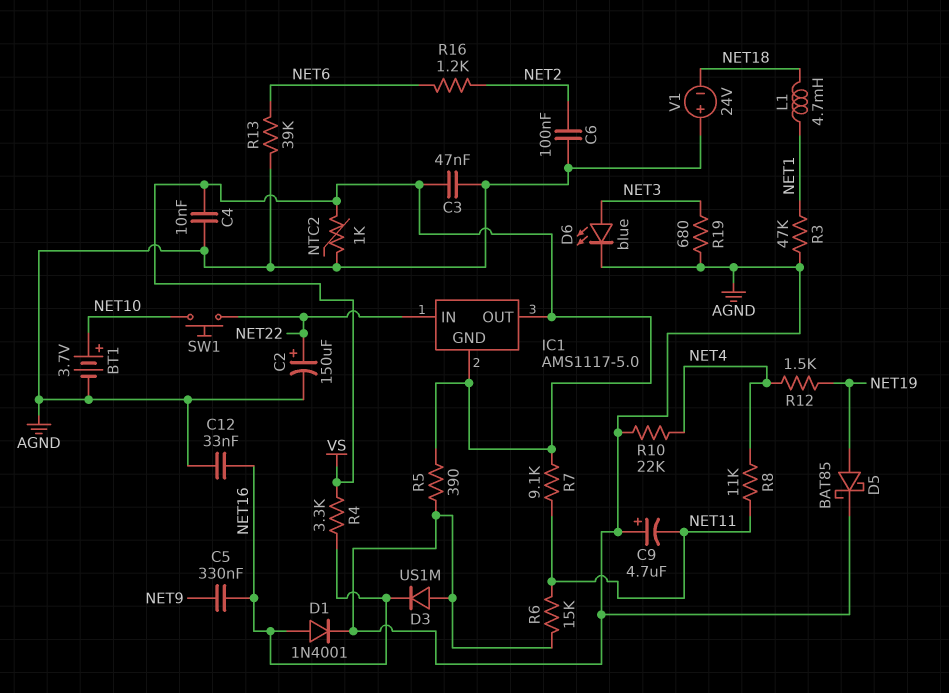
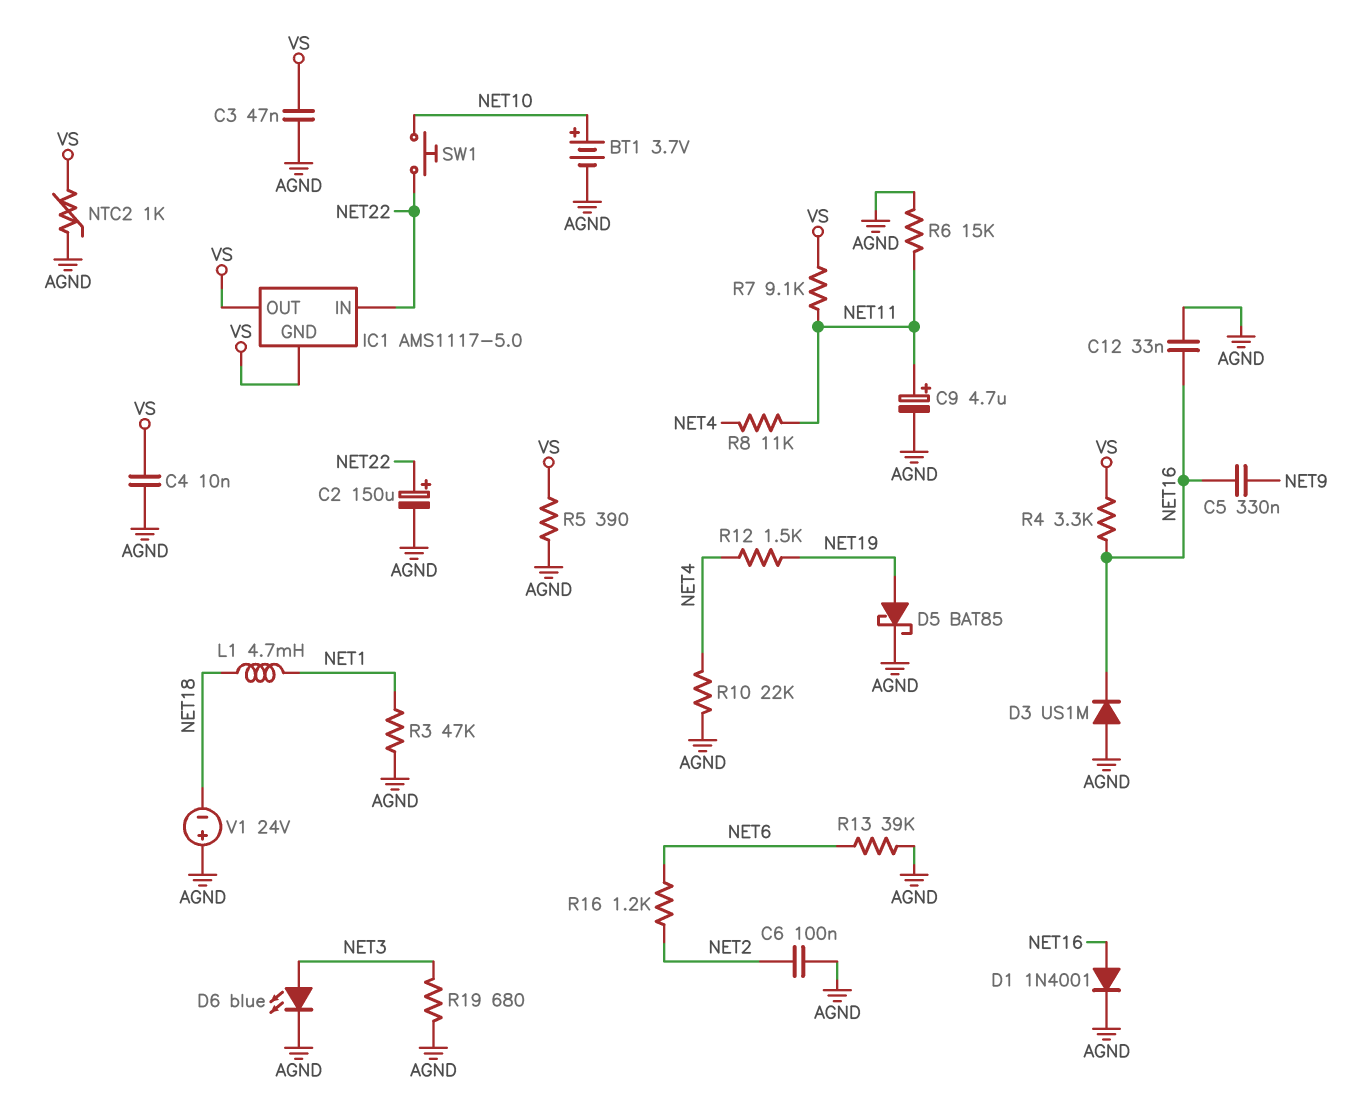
C9: 4.7uF (plus AGND, minus NET11) -> 4.7uF (plus NET11, minus AGND)

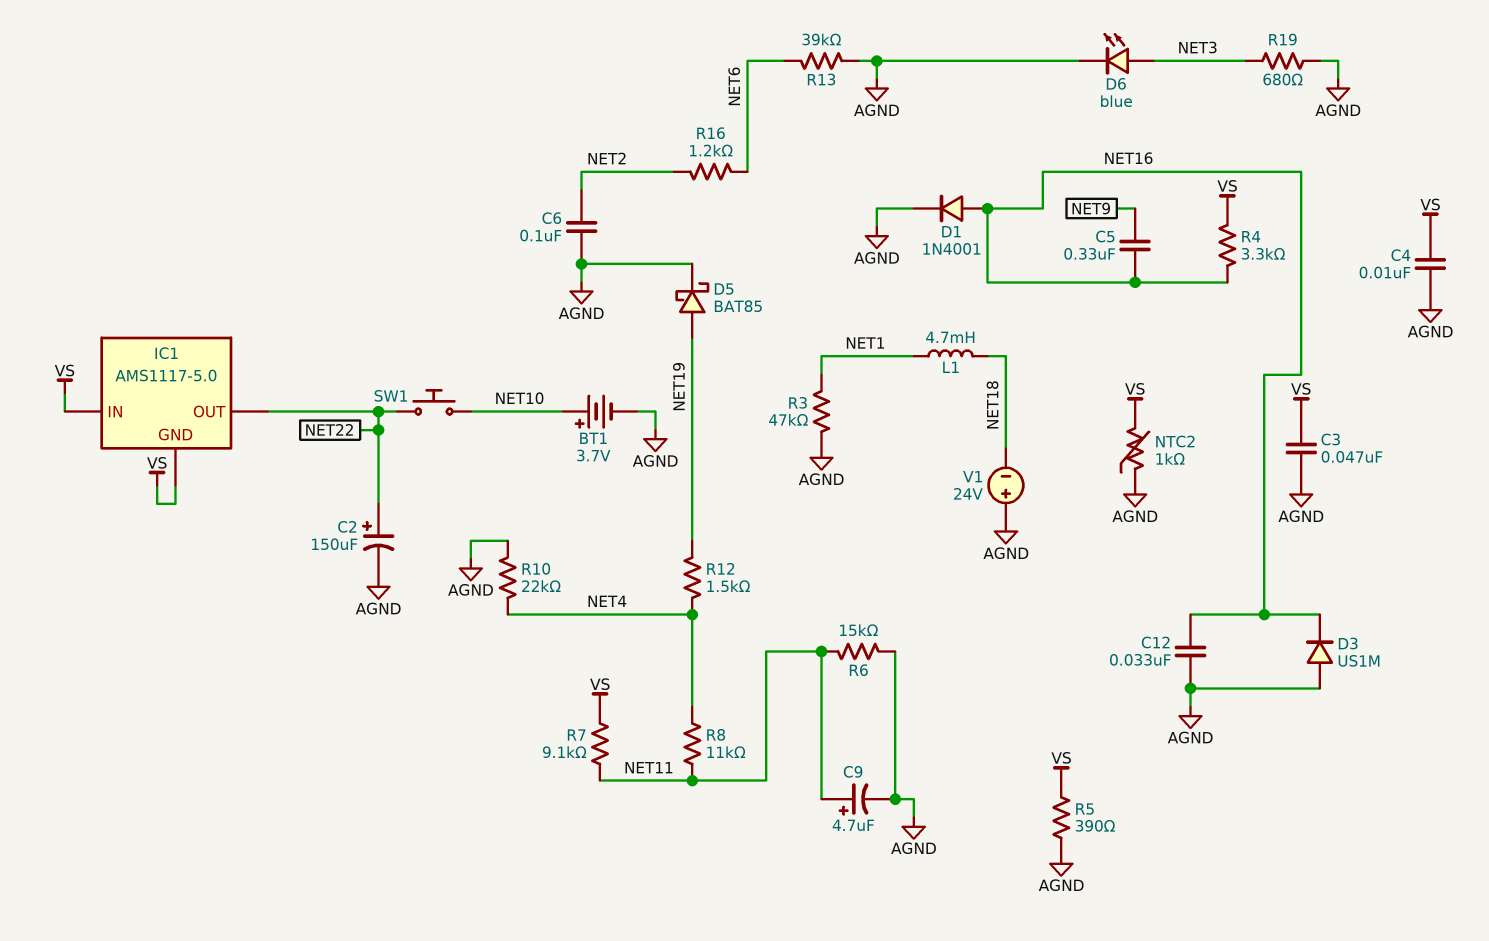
IC1 pin IN: NET22 -> VS
IC1 pin OUT: VS -> NET22

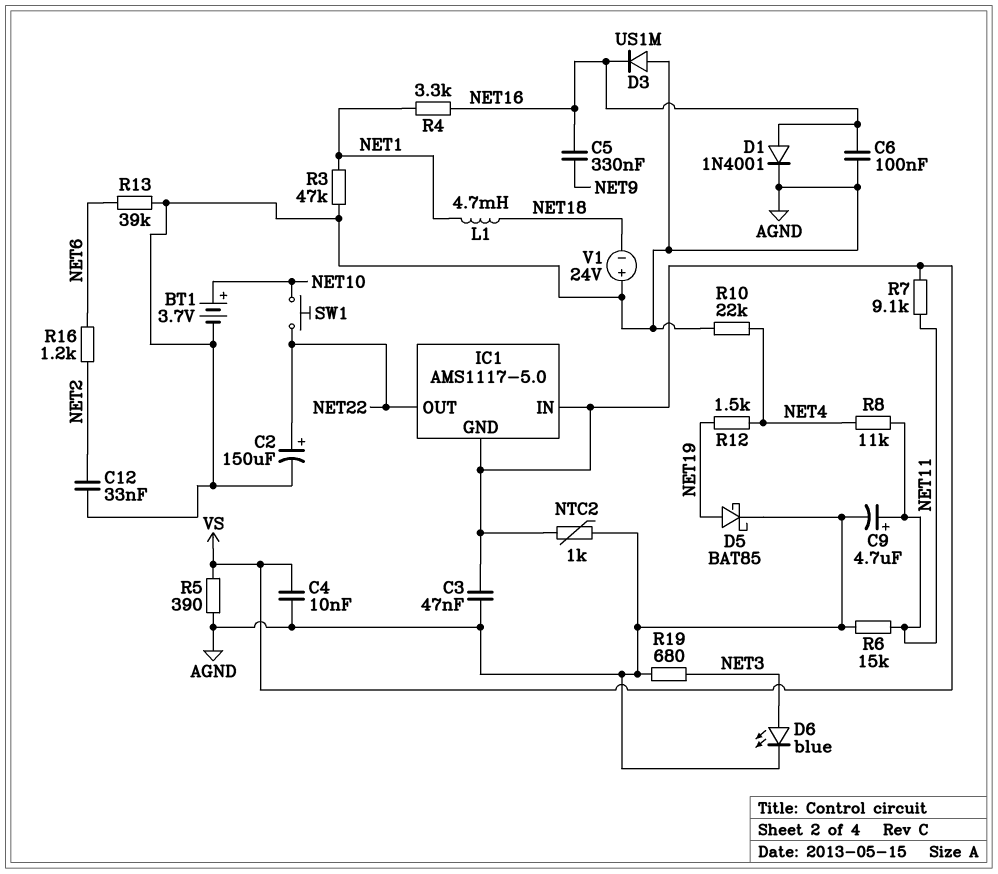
C6: 100nF (AGND, NET2) -> 100nF (AGND, NET16)
C12: 33nF (AGND, NET16) -> 33nF (AGND, NET2)
R4: 3.3k (NET16, VS) -> 3.3k (NET1, NET16)

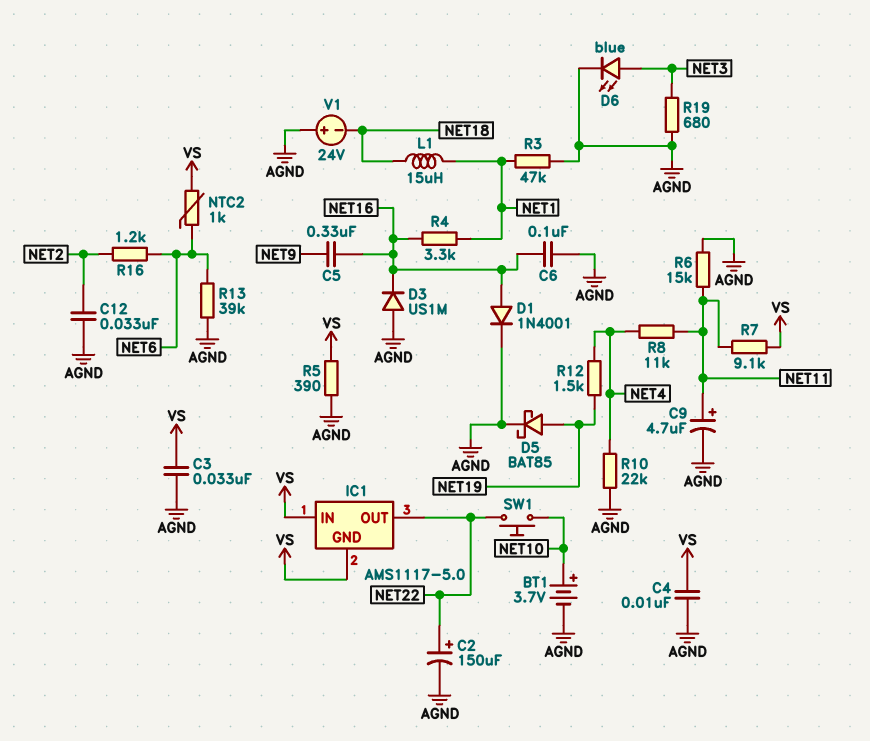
C3: 47nF (AGND, VS) -> 33nF (AGND, VS)
L1: 4.7mH (NET1, NET18) -> 15uH (NET1, NET18)
NTC2: 1k (AGND, VS) -> 1k (NET6, VS)

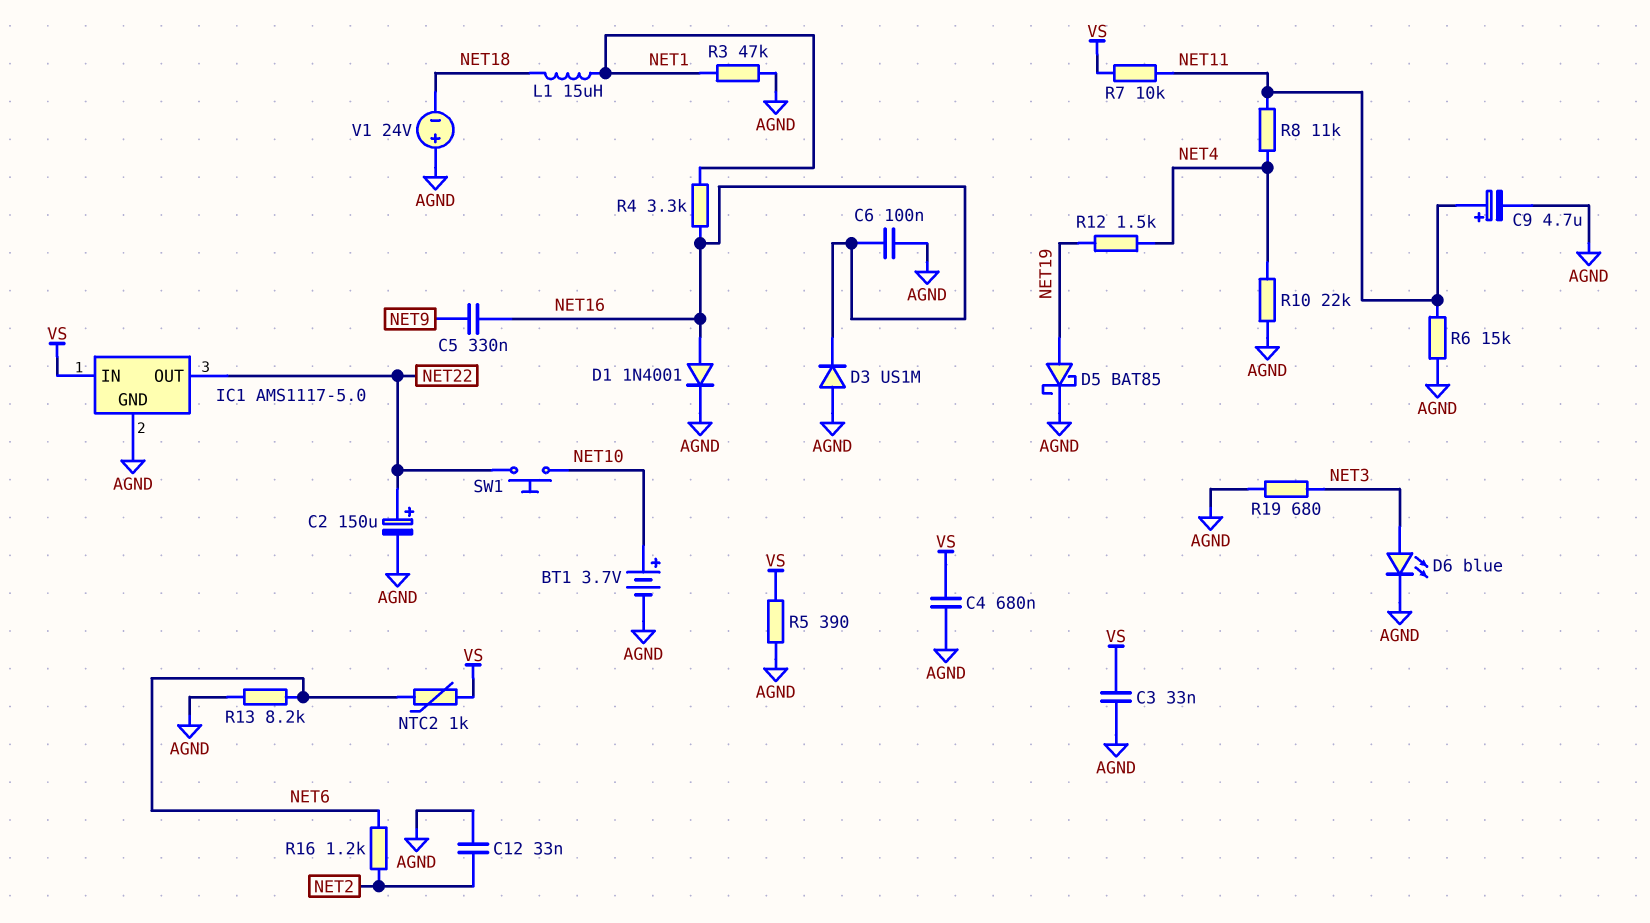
C4: 10nF (AGND, VS) -> 680nF (AGND, VS)
IC1 pin GND: VS -> AGND
R7: 9.1k (NET11, VS) -> 10k (NET11, VS)
R13: 39k (AGND, NET6) -> 8.2k (AGND, NET6)

